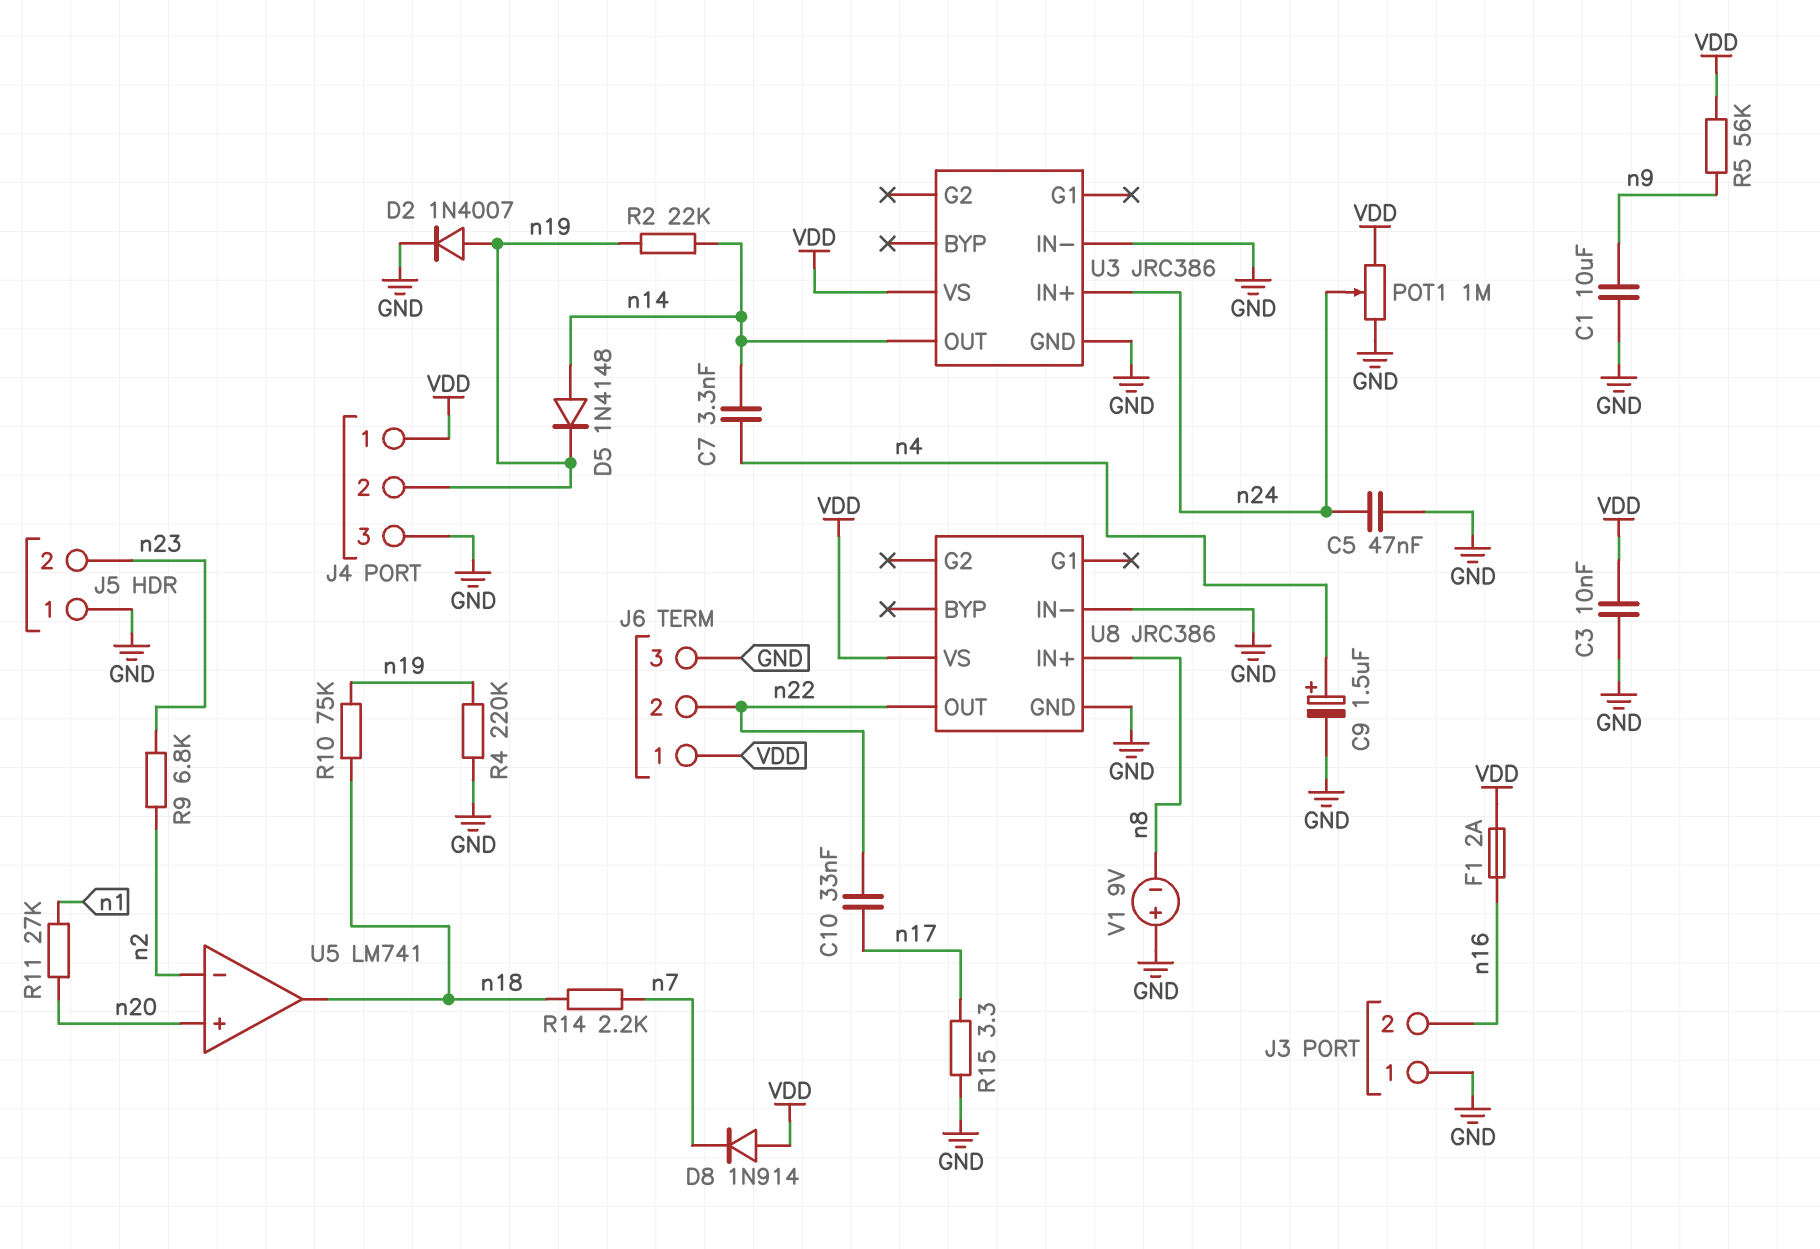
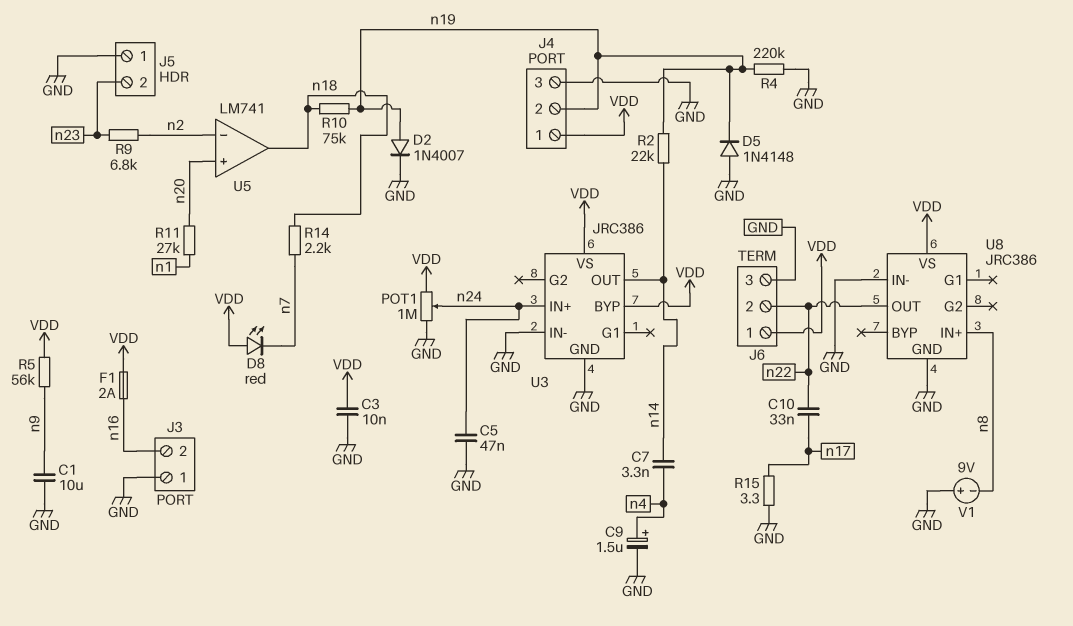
D5: diode 1N4148 (A n14, K n19) -> diode 1N4148 (A GND, K n19)
D8: diode 1N914 (A VDD, K n7) -> LED red (A VDD, K n7)
U3 pin BYP: none -> VDD

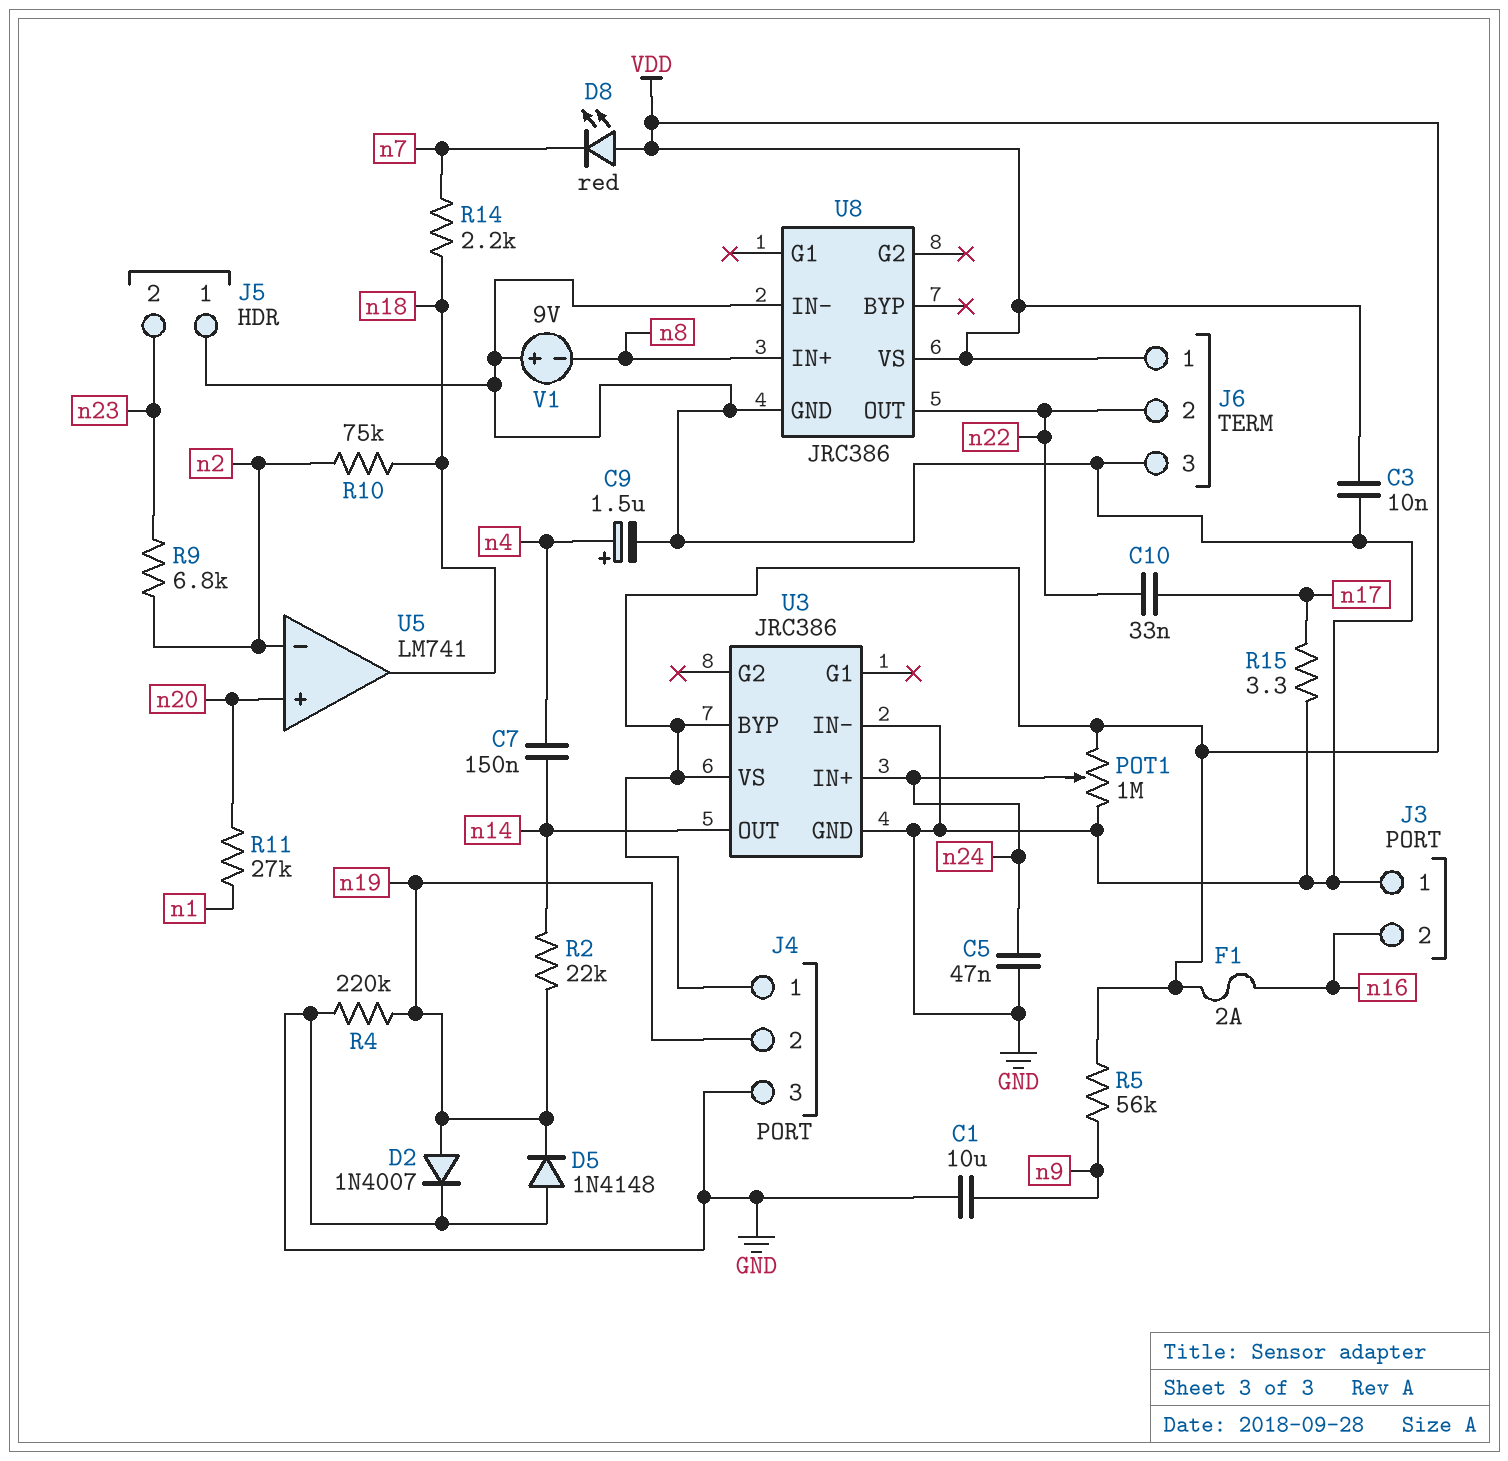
C7: 3.3nF (n4, n14) -> 150nF (n4, n14)
R10: 75k (n18, n19) -> 75k (n2, n18)

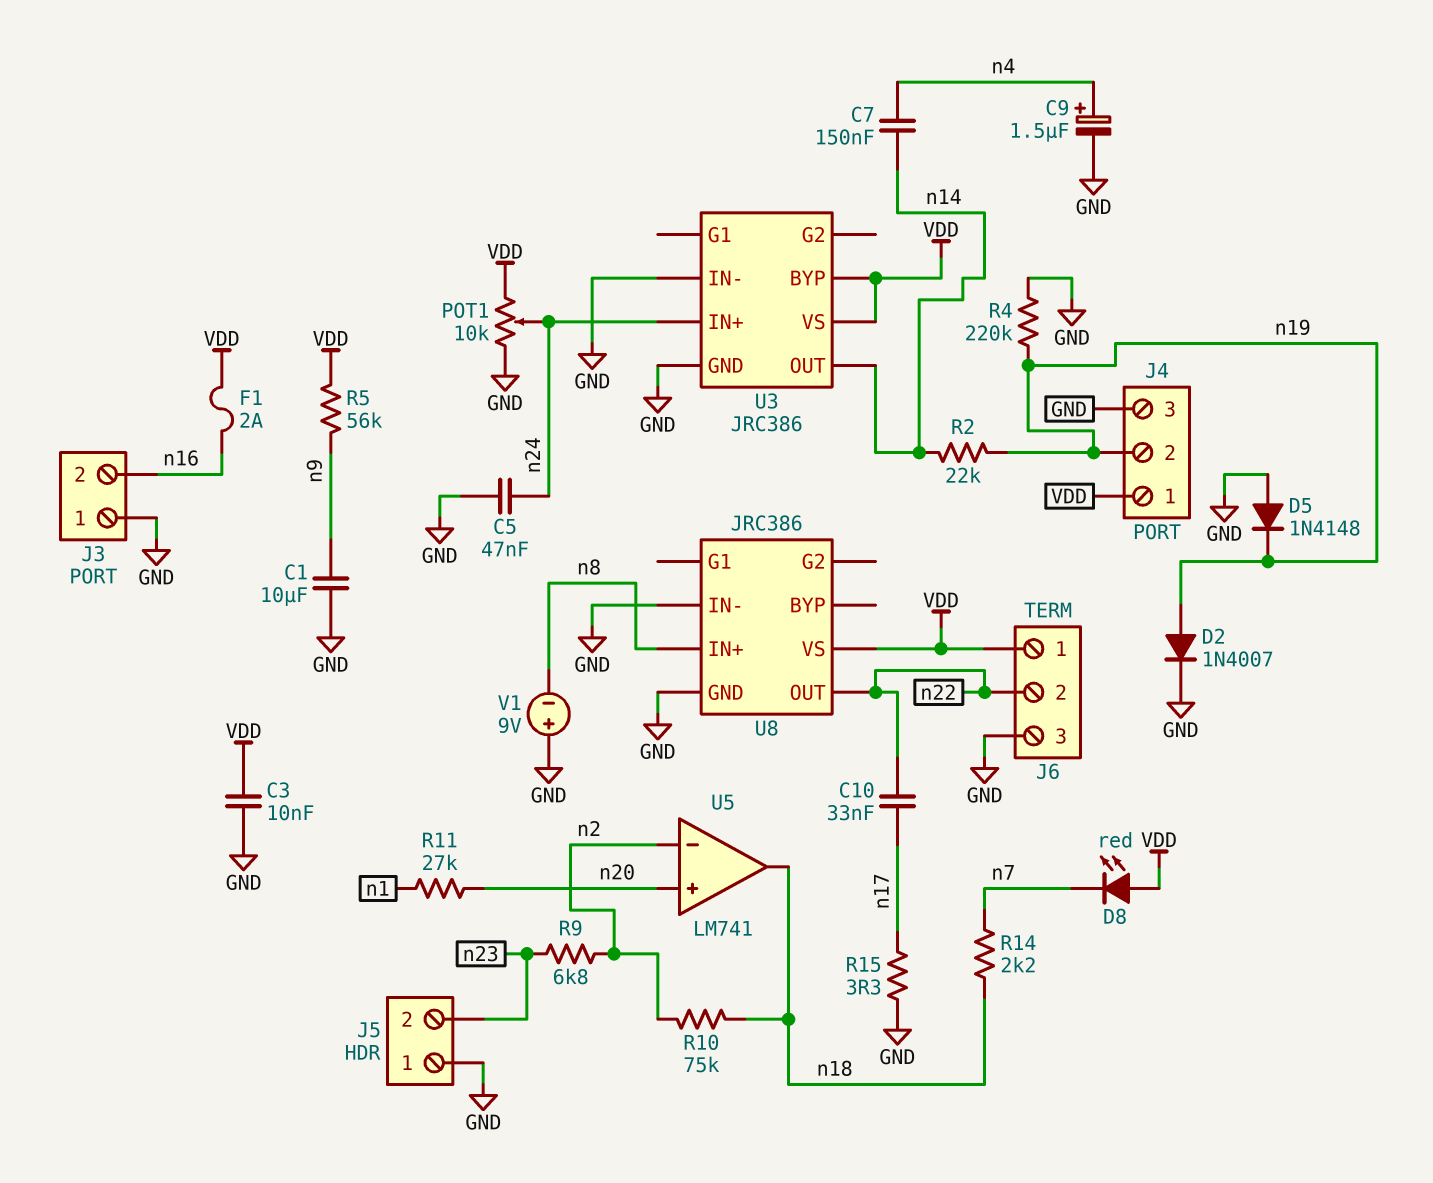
POT1: 1M (GND, VDD, wiper n24) -> 10k (GND, VDD, wiper n24)

